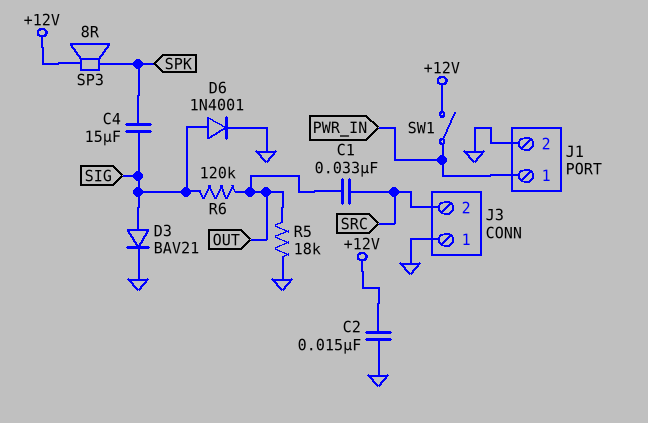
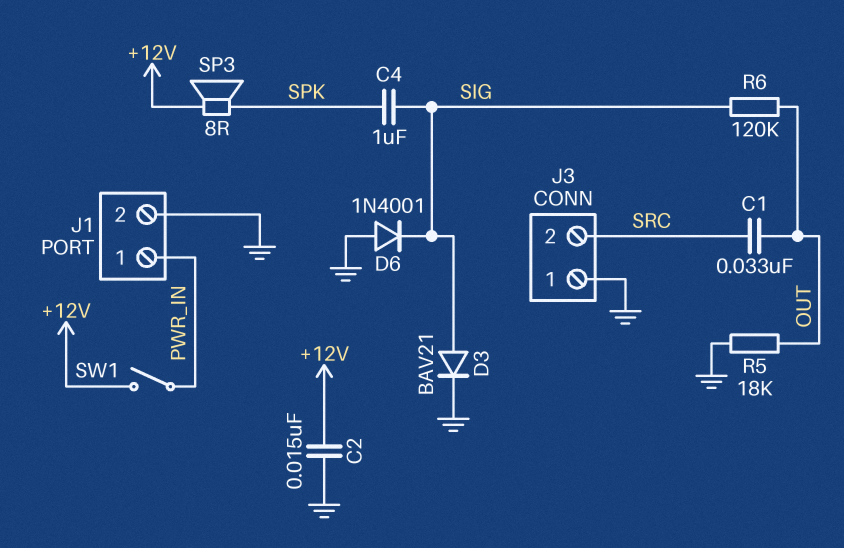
C4: 15uF (SIG, SPK) -> 1uF (SIG, SPK)
D6: diode 1N4001 (A SIG, K GND) -> diode 1N4001 (A GND, K SIG)

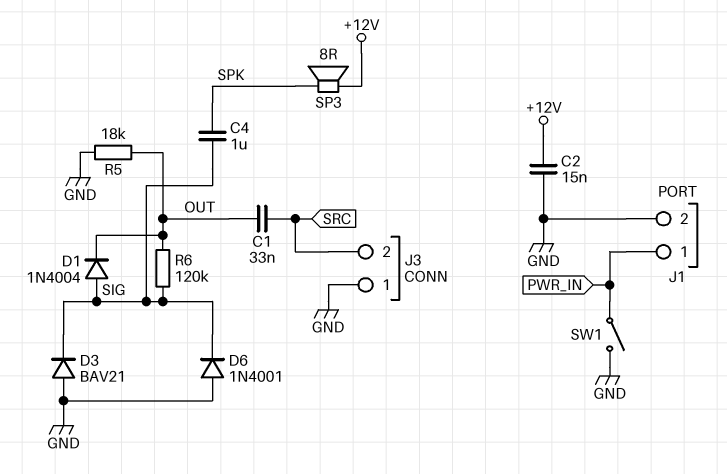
D1: none -> diode 1N4004 (A SIG, K OUT)
D3: diode BAV21 (A SIG, K GND) -> diode BAV21 (A GND, K SIG)
SW1: switch (+12V, PWR_IN) -> switch (GND, PWR_IN)

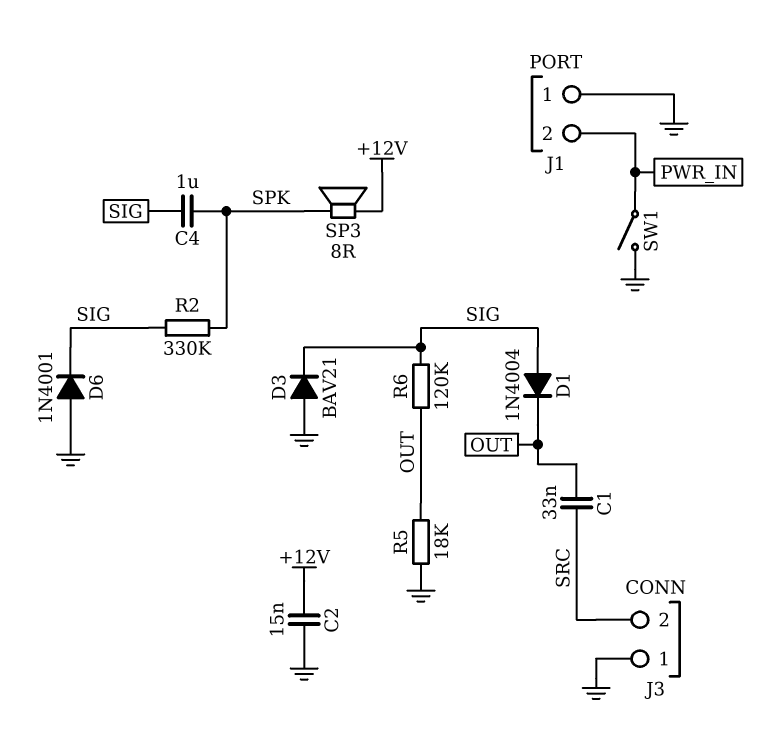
J1 pin 1: PWR_IN -> GND
J1 pin 2: GND -> PWR_IN
R2: none -> 330k (SIG, SPK)

